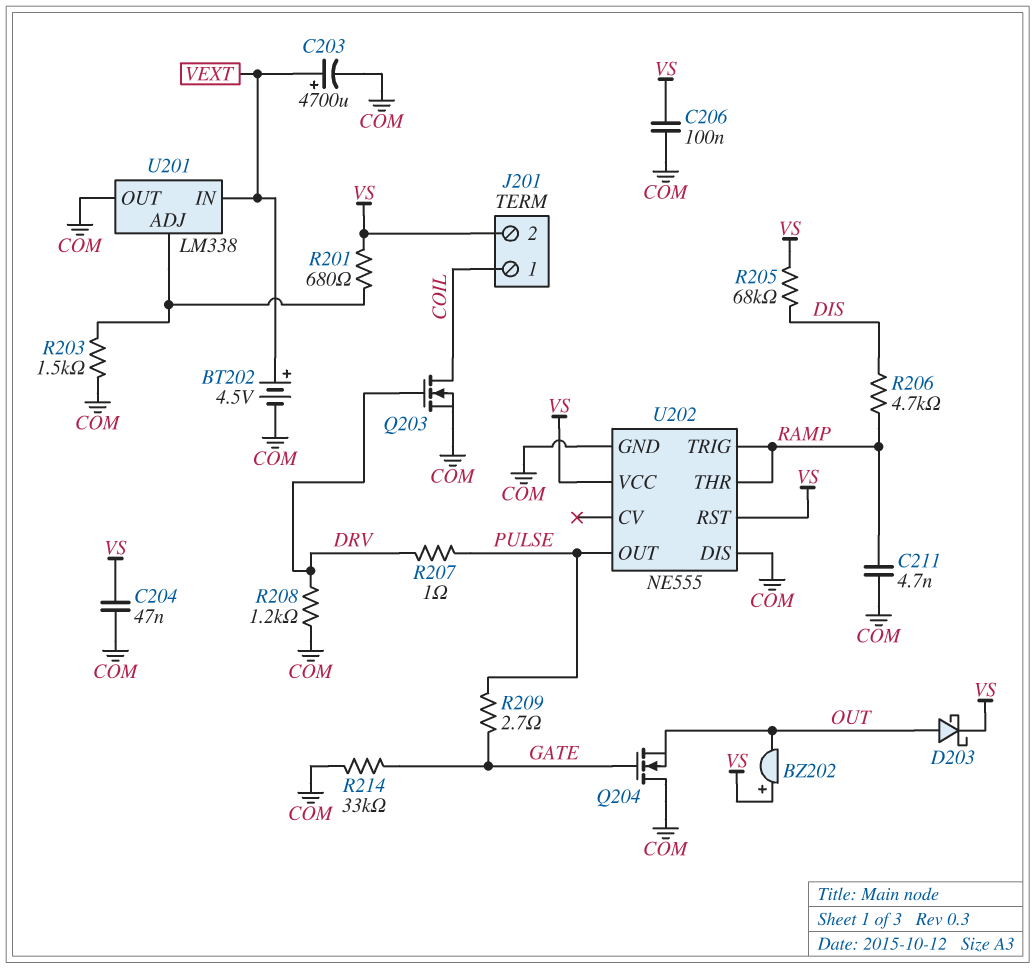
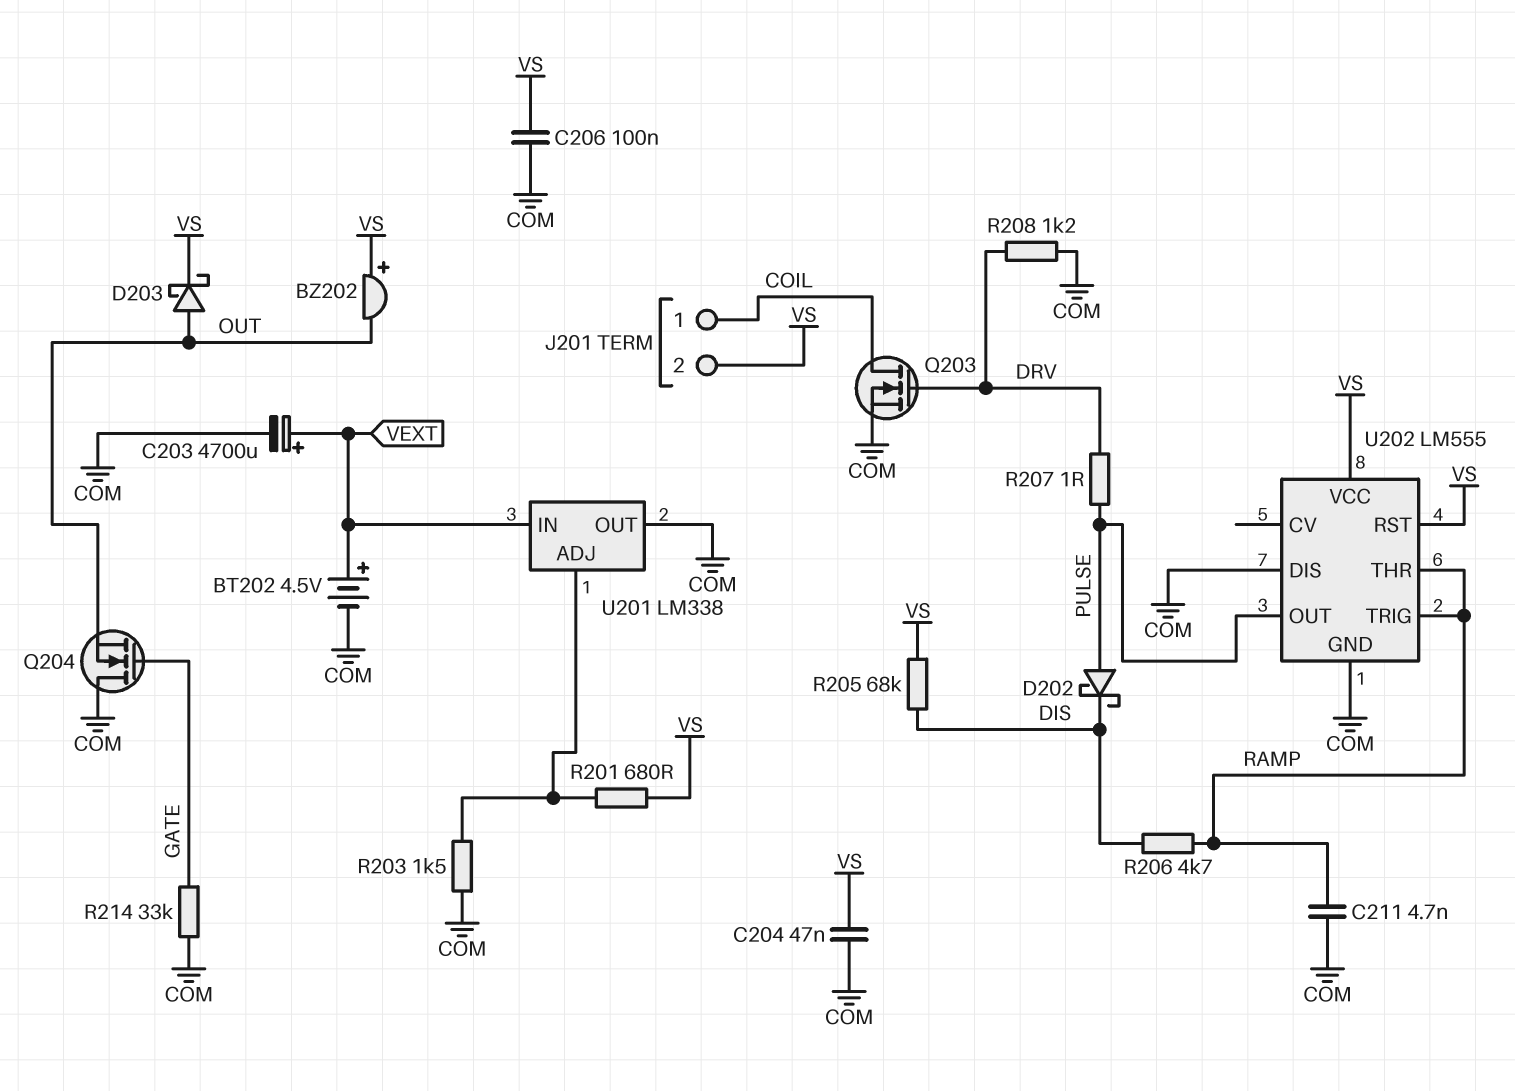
D202: none -> schottky (A PULSE, K DIS)
R209: 2.7 (GATE, PULSE) -> none
U202: NE555 -> LM555

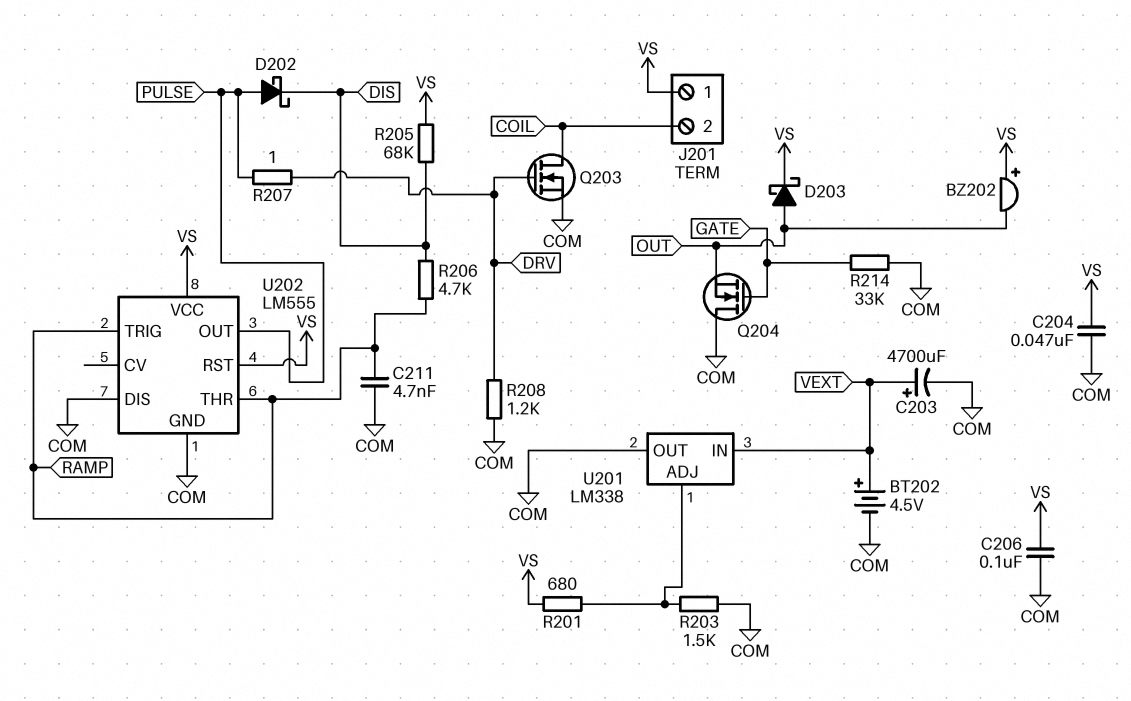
J201 pin 1: COIL -> VS
J201 pin 2: VS -> COIL

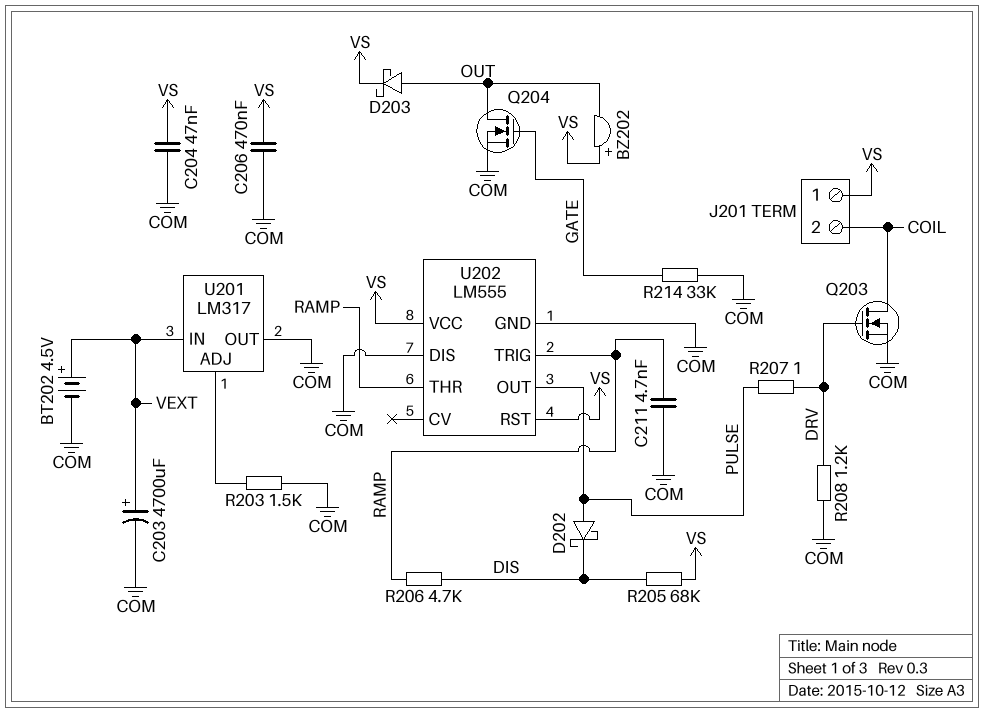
C206: 100nF (COM, VS) -> 470nF (COM, VS)
Q204: NMOS (G GATE, D COM, S OUT) -> NMOS (G GATE, D OUT, S COM)
R201: 680 (U201/ADJ, VS) -> none
U201: LM338 -> LM317

